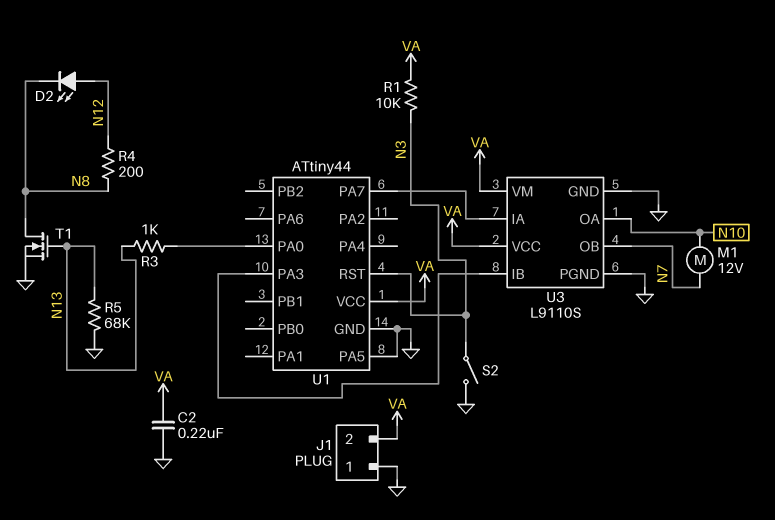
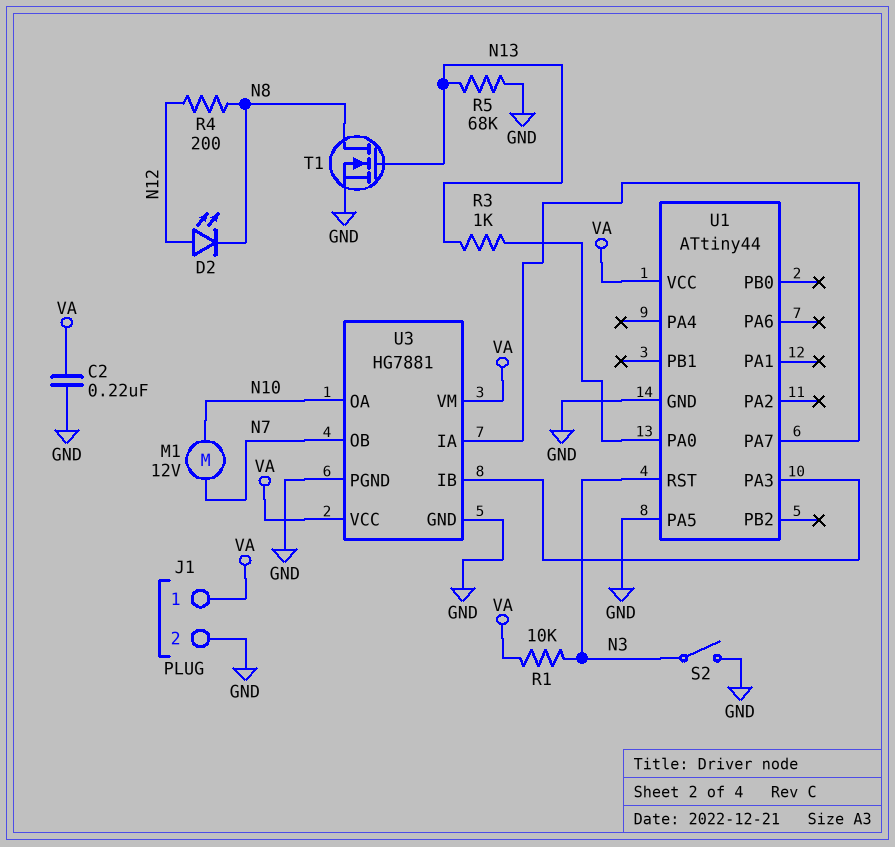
J1 pin 1: GND -> VA
J1 pin 2: VA -> GND
U3: L9110S -> HG7881

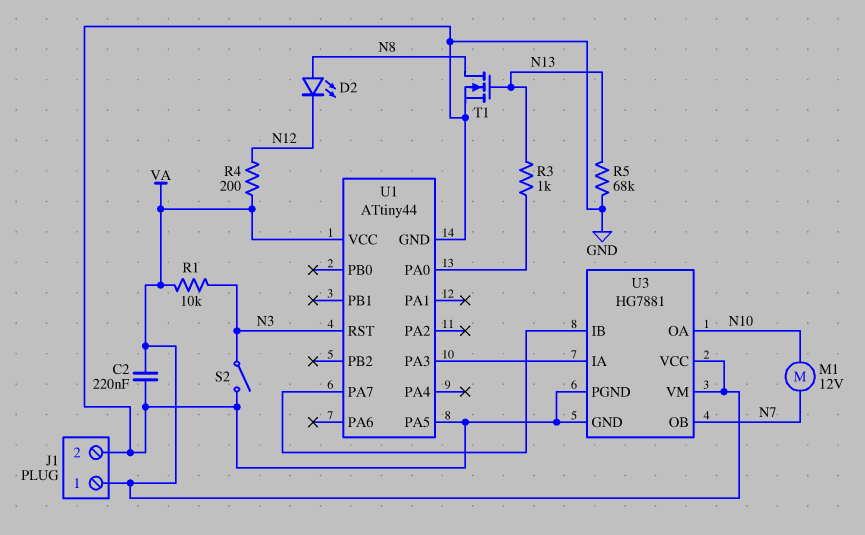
D2: LED (A N12, K N8) -> LED (A N8, K N12)
R4: 200 (N8, N12) -> 200 (N12, VA)
U3 pin IA: U1/PA7 -> U1/PA3
U3 pin IB: U1/PA3 -> U1/PA7

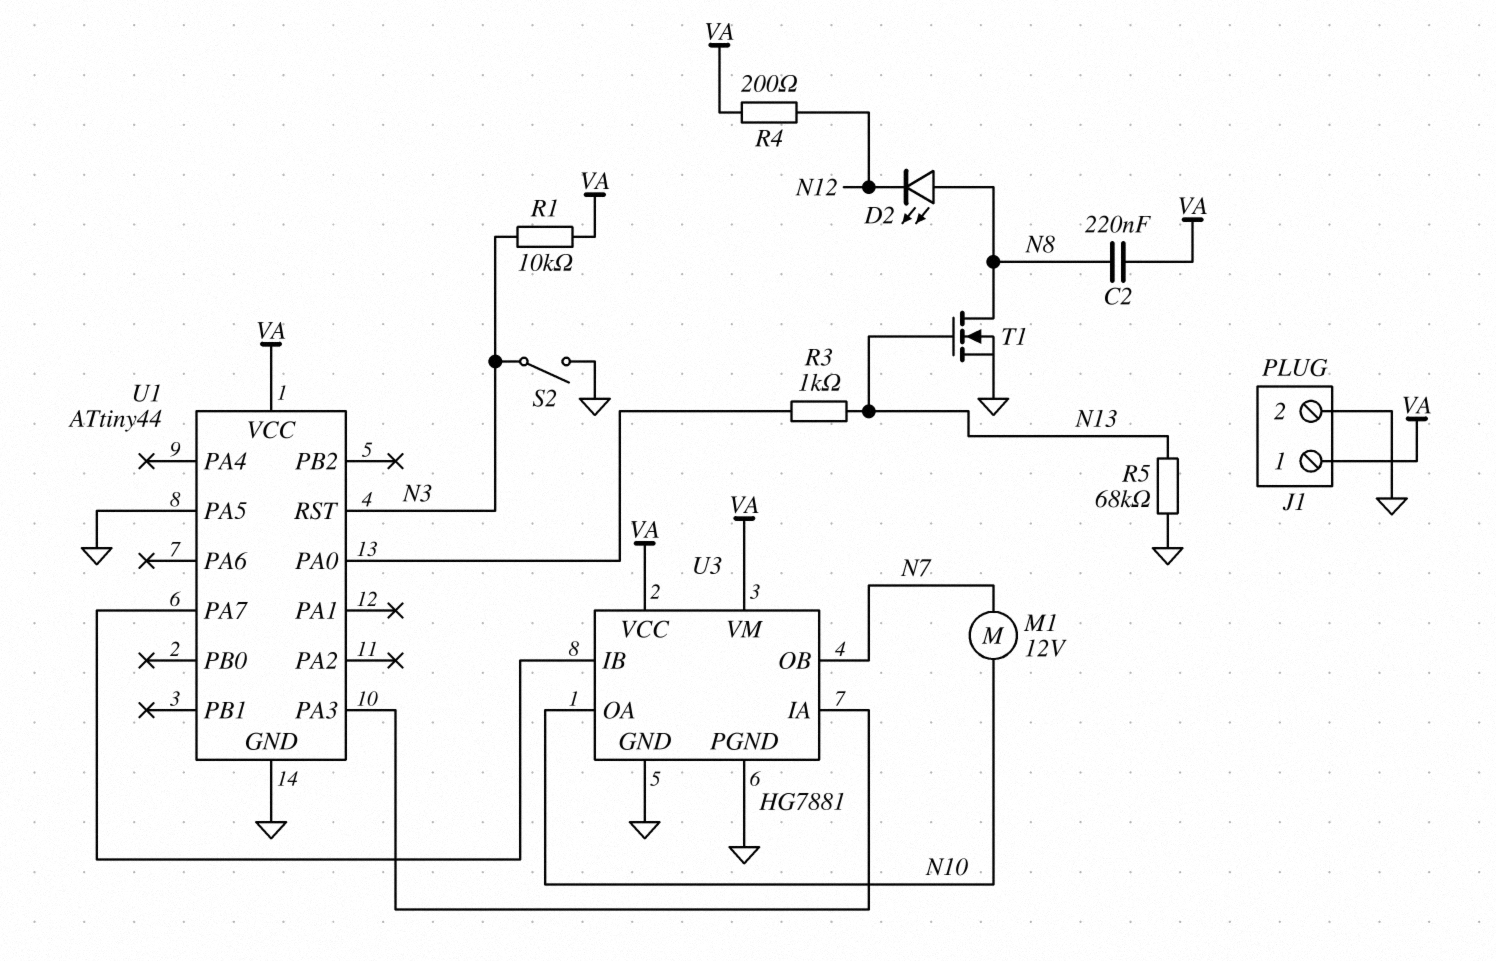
C2: 220nF (GND, VA) -> 220nF (N8, VA)

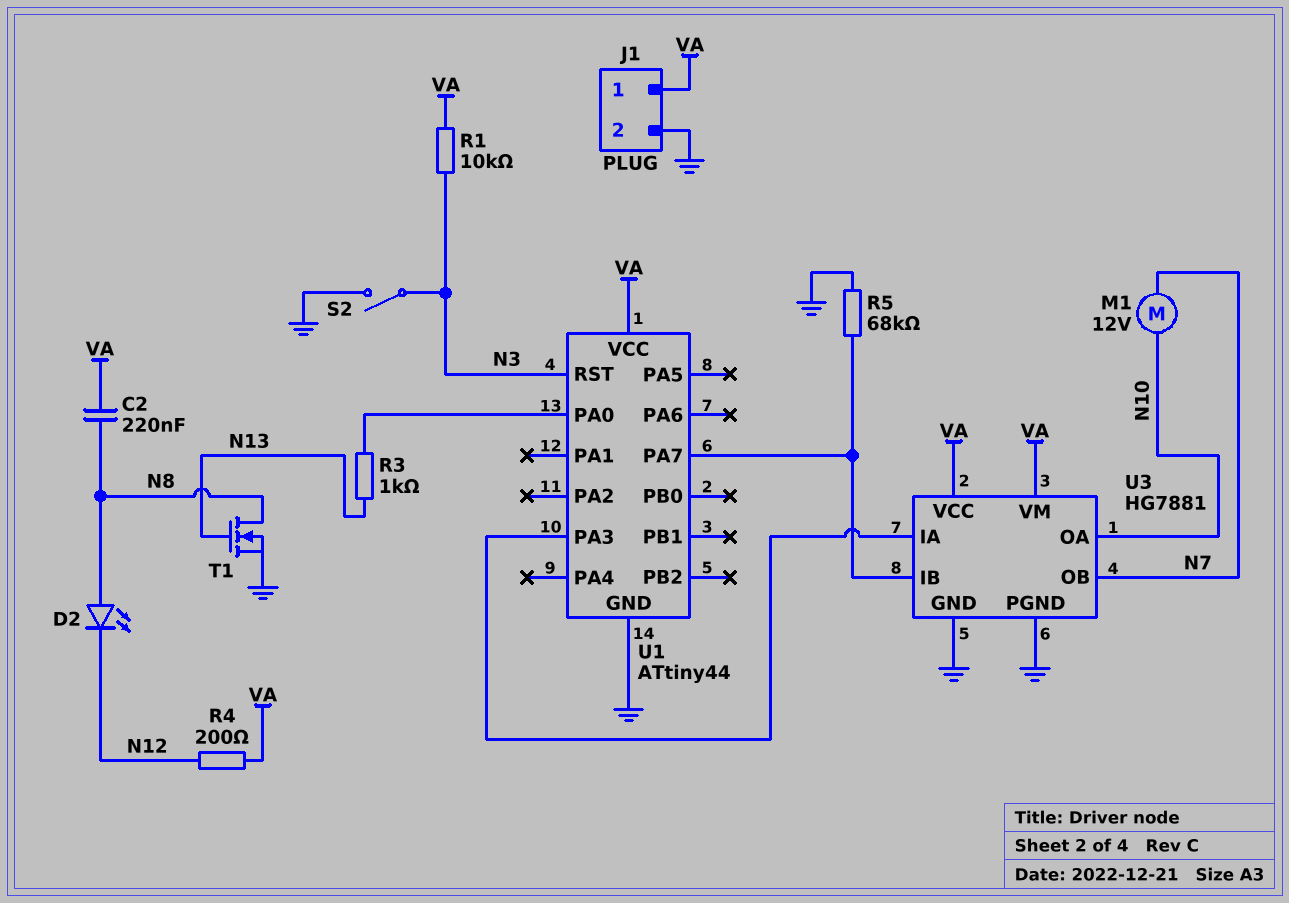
R5: 68k (GND, N13) -> 68k (GND, U1/PA7)
U1 pin PA5: GND -> none

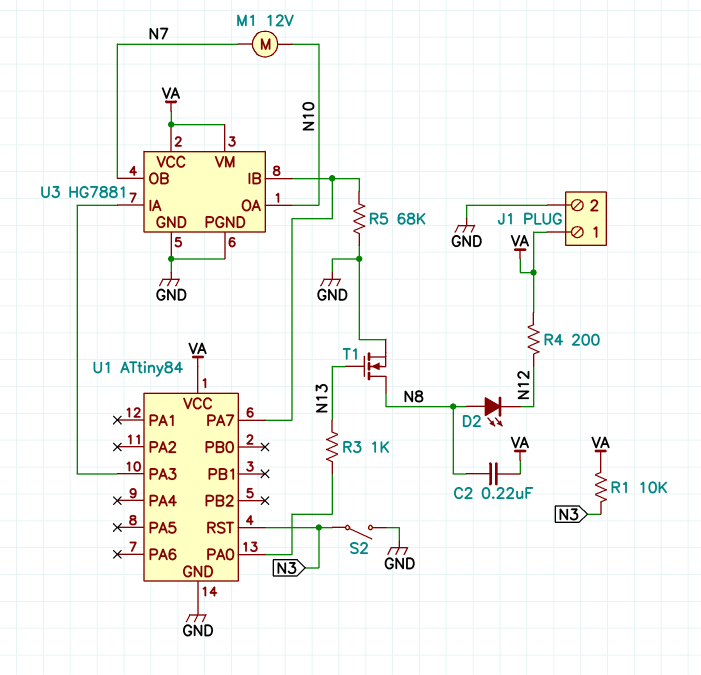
U1: ATtiny44 -> ATtiny84

